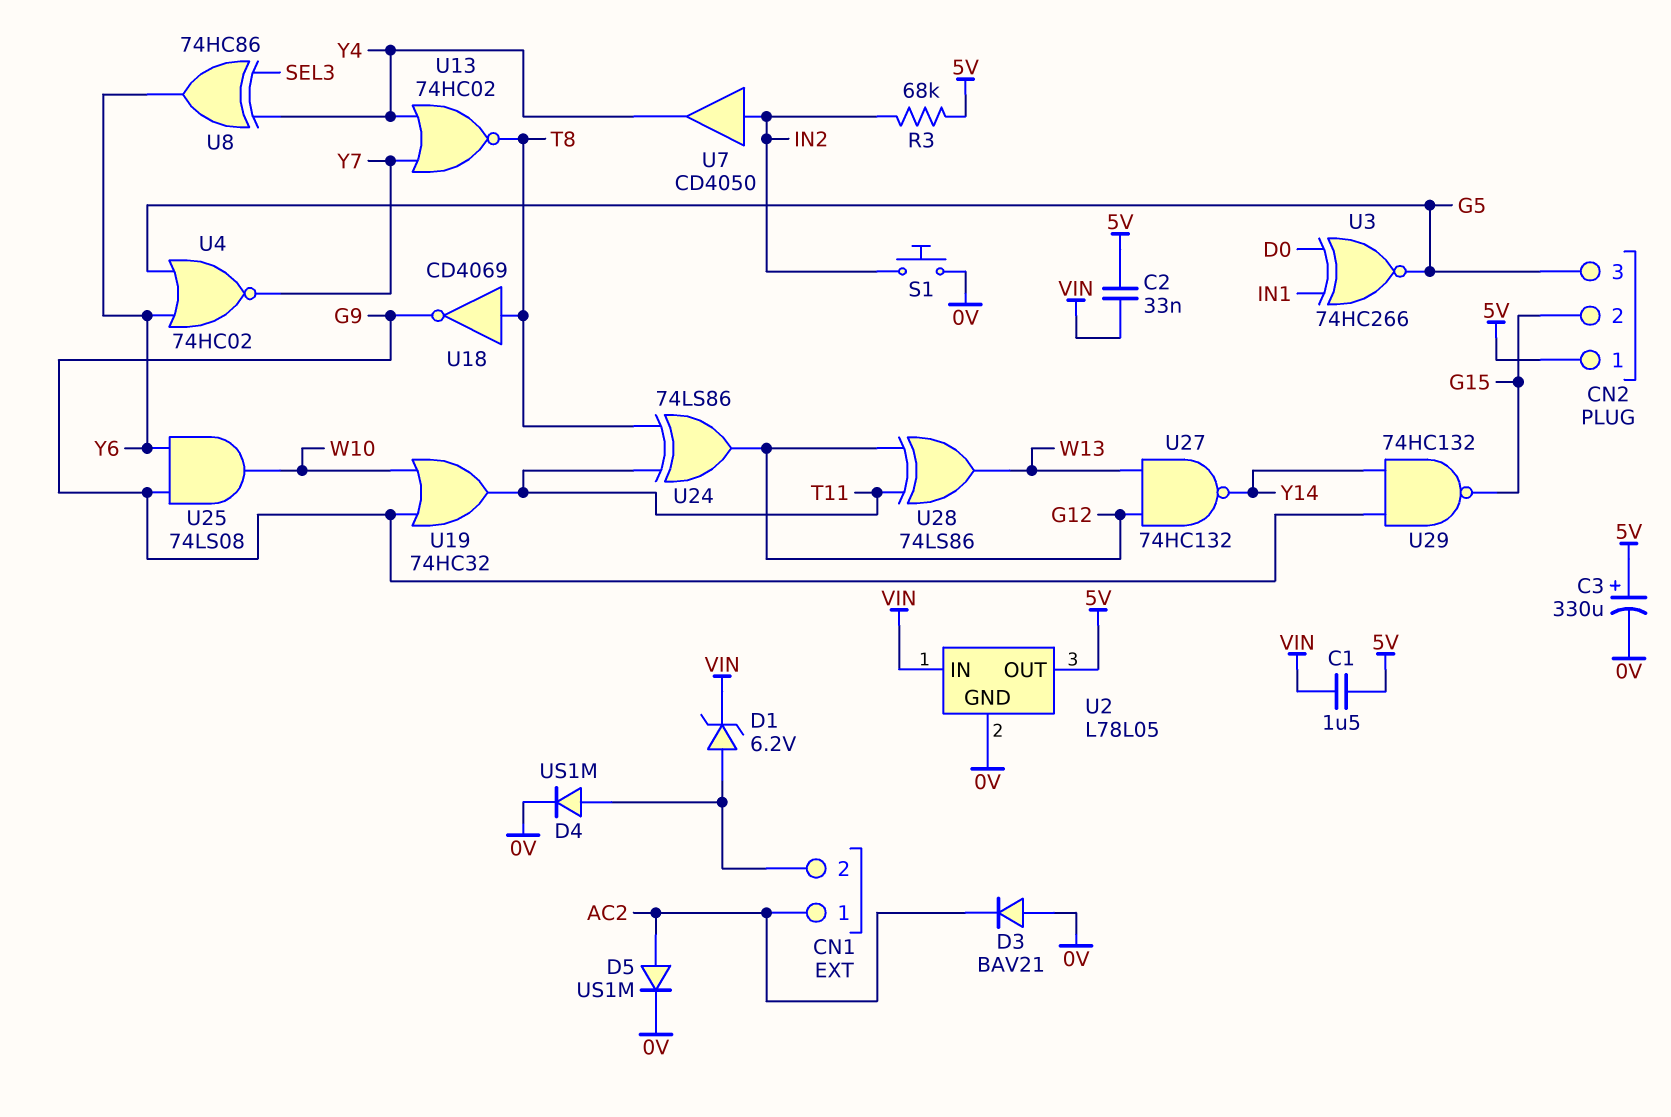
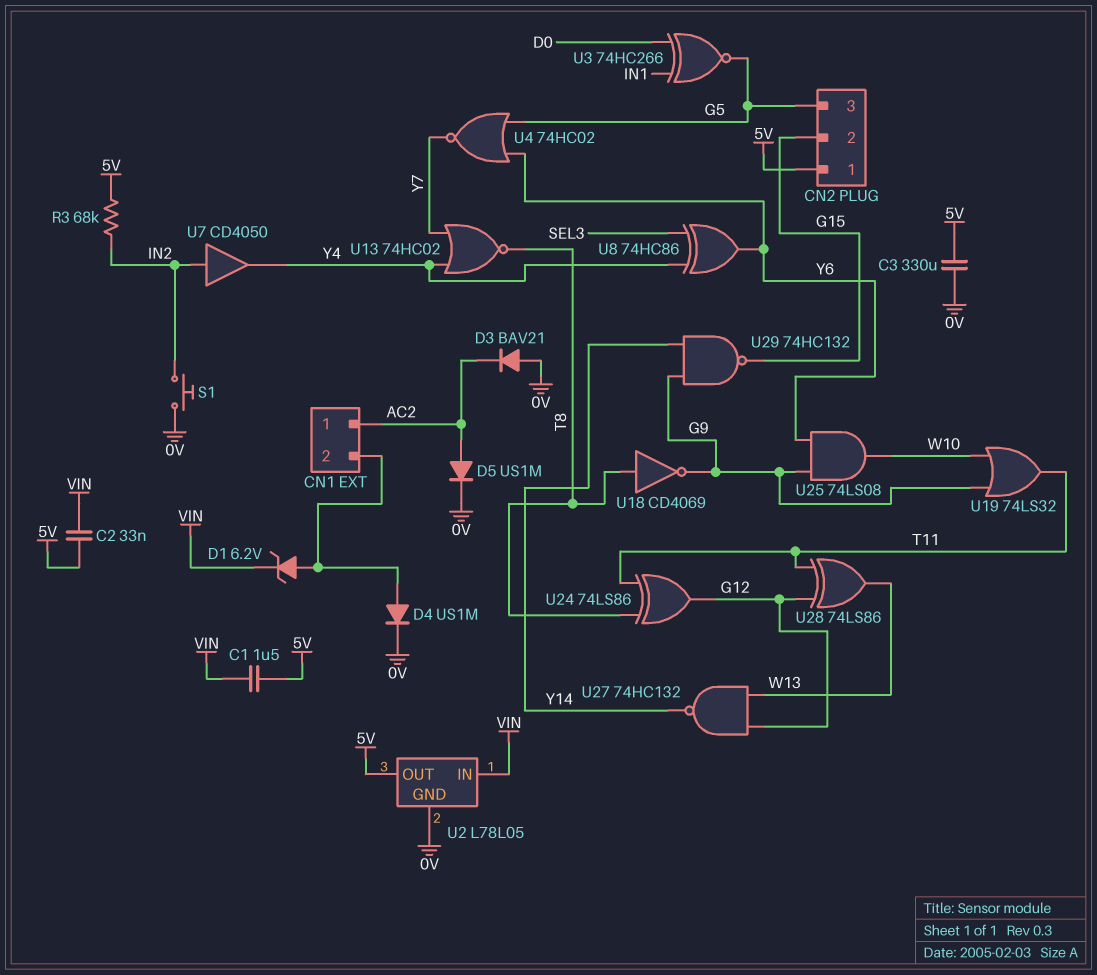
C3: 330uF (plus 5V, minus 0V) -> 330uF (0V, 5V)
U19: OR 74HC32 (in G9, in W10, out T11) -> OR 74LS32 (in G9, in W10, out T11)

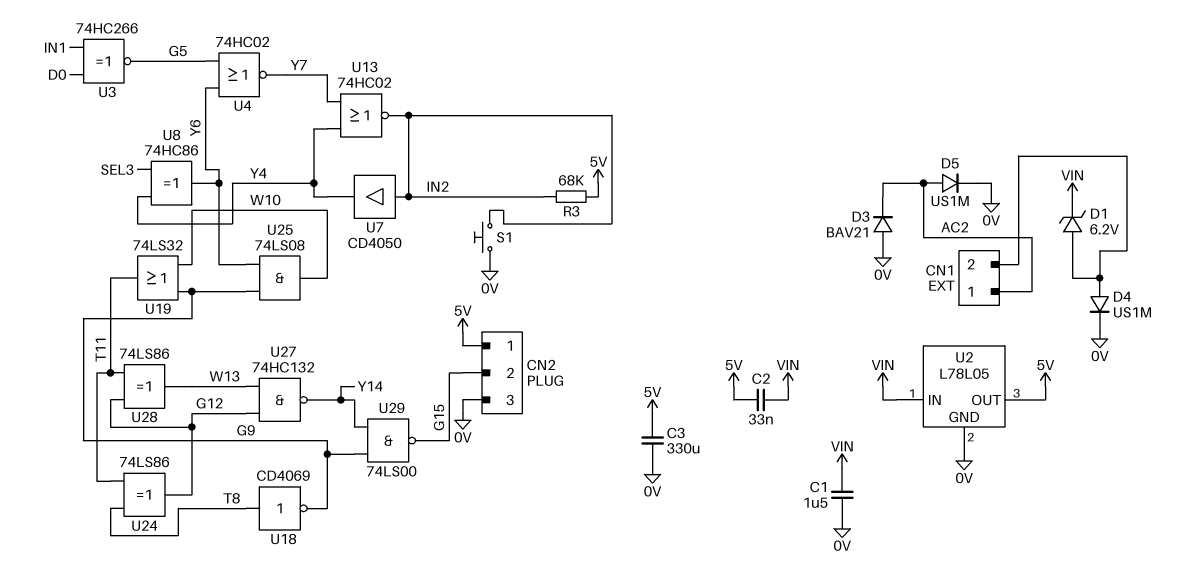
C1: 1.5uF (5V, VIN) -> 1.5uF (0V, VIN)
CN2 pin 3: G5 -> 0V
U13: NOR 74HC02 (in Y4, in Y7, out T8) -> NOR 74HC02 (in Y4, in Y7, out IN2)
U29: NAND 74HC132 (in G9, in Y14, out G15) -> NAND 74LS00 (in G9, in Y14, out G15)

